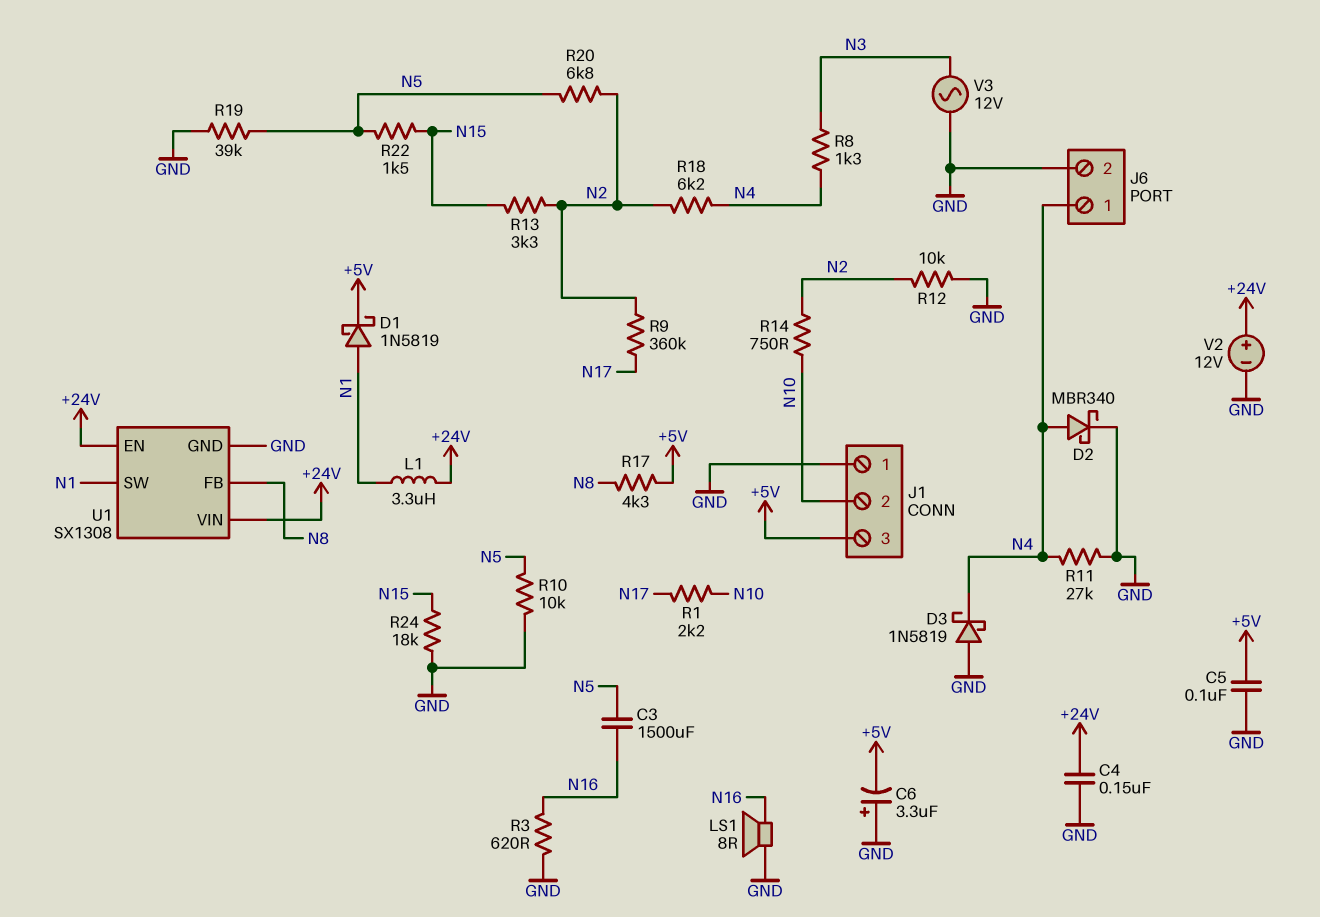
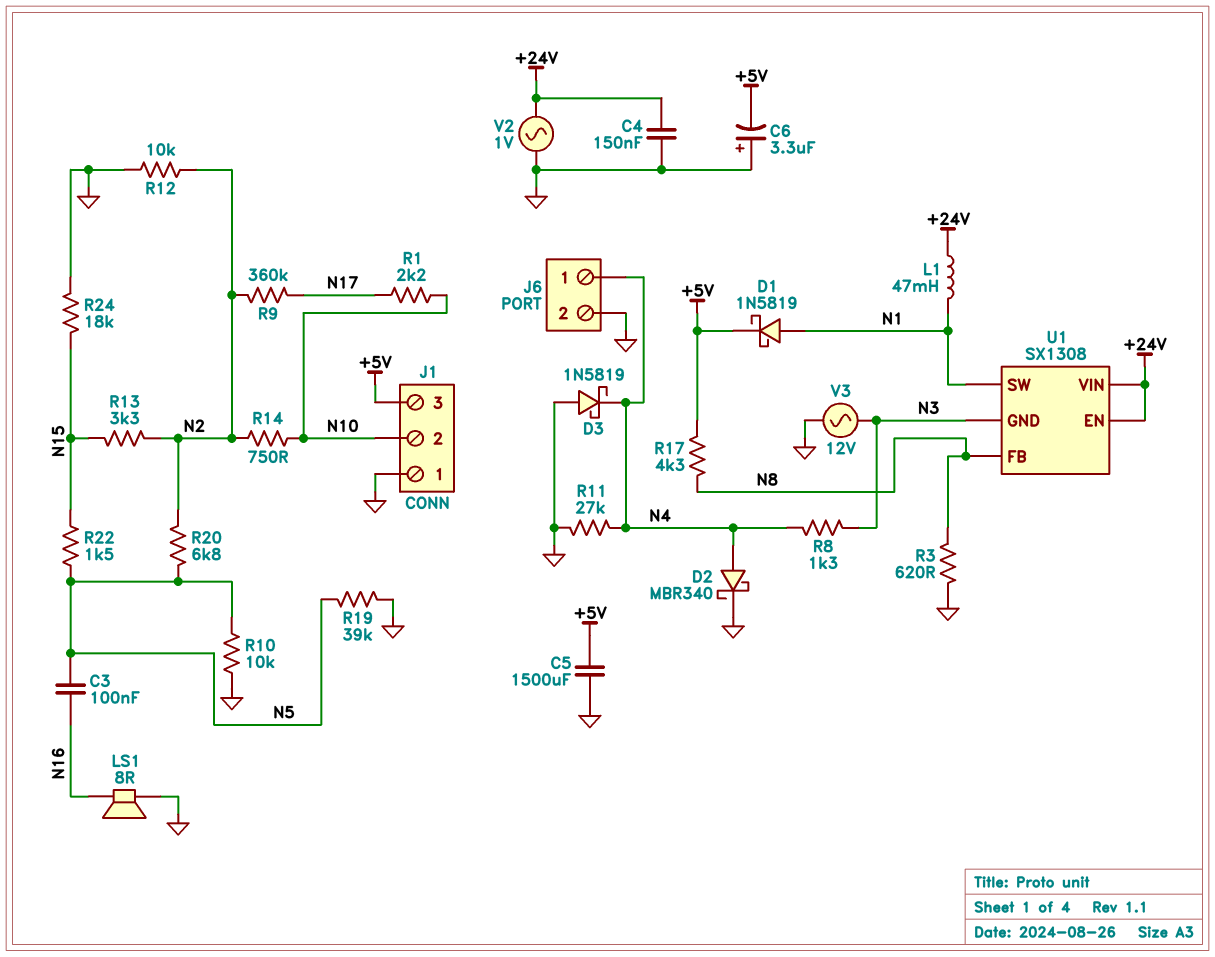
C3: 1500uF (N5, N16) -> 100nF (N5, N16)
C5: 100nF (+5V, GND) -> 1500uF (+5V, GND)
L1: 3.3uH (+24V, N1) -> 47mH (+24V, N1)
R3: 620 (GND, N16) -> 620 (GND, N8)
R18: 6.2k (N2, N4) -> none
U1 pin GND: GND -> N3
V2: 12V (plus +24V, minus GND) -> AC 1V (+24V, GND)

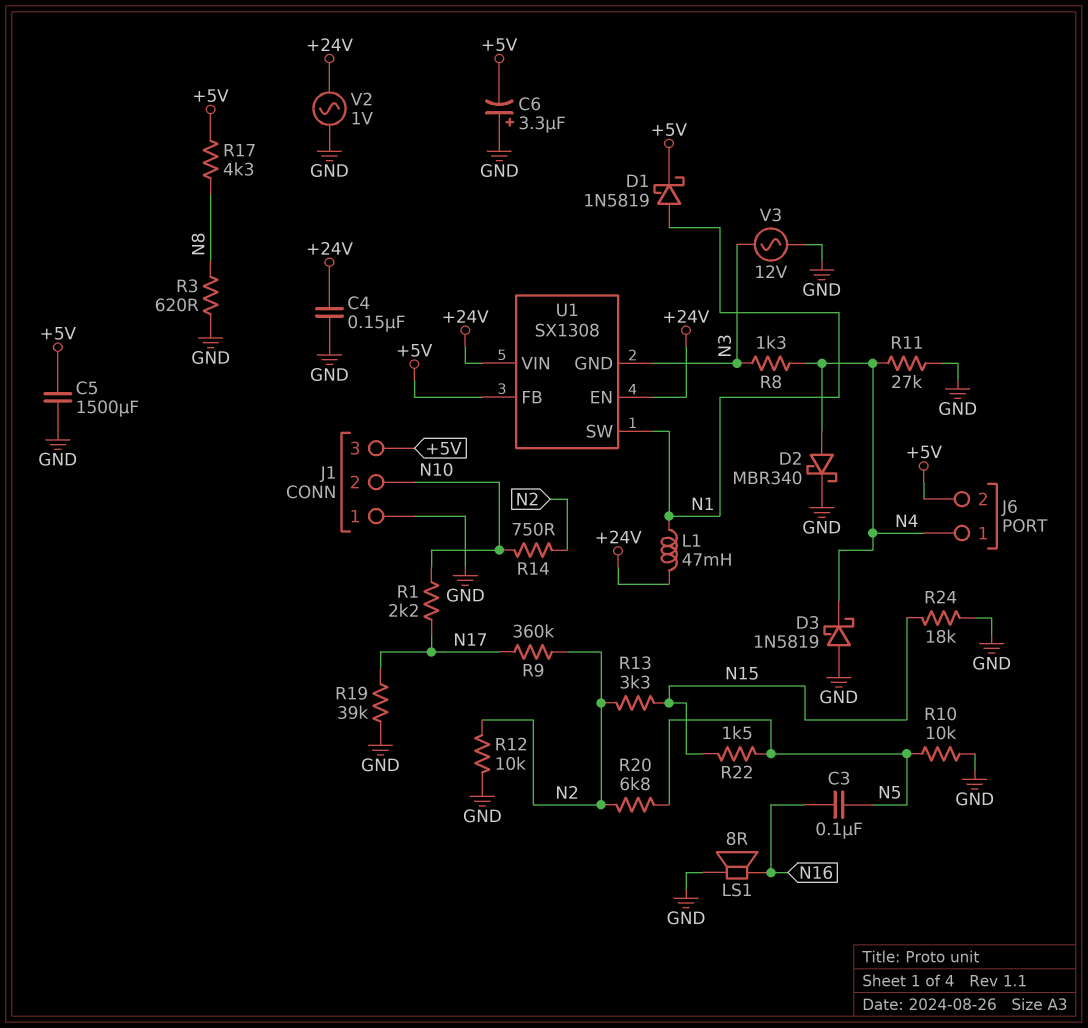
J6 pin 2: GND -> +5V
R19: 39k (GND, N5) -> 39k (GND, N17)
U1 pin FB: N8 -> +5V

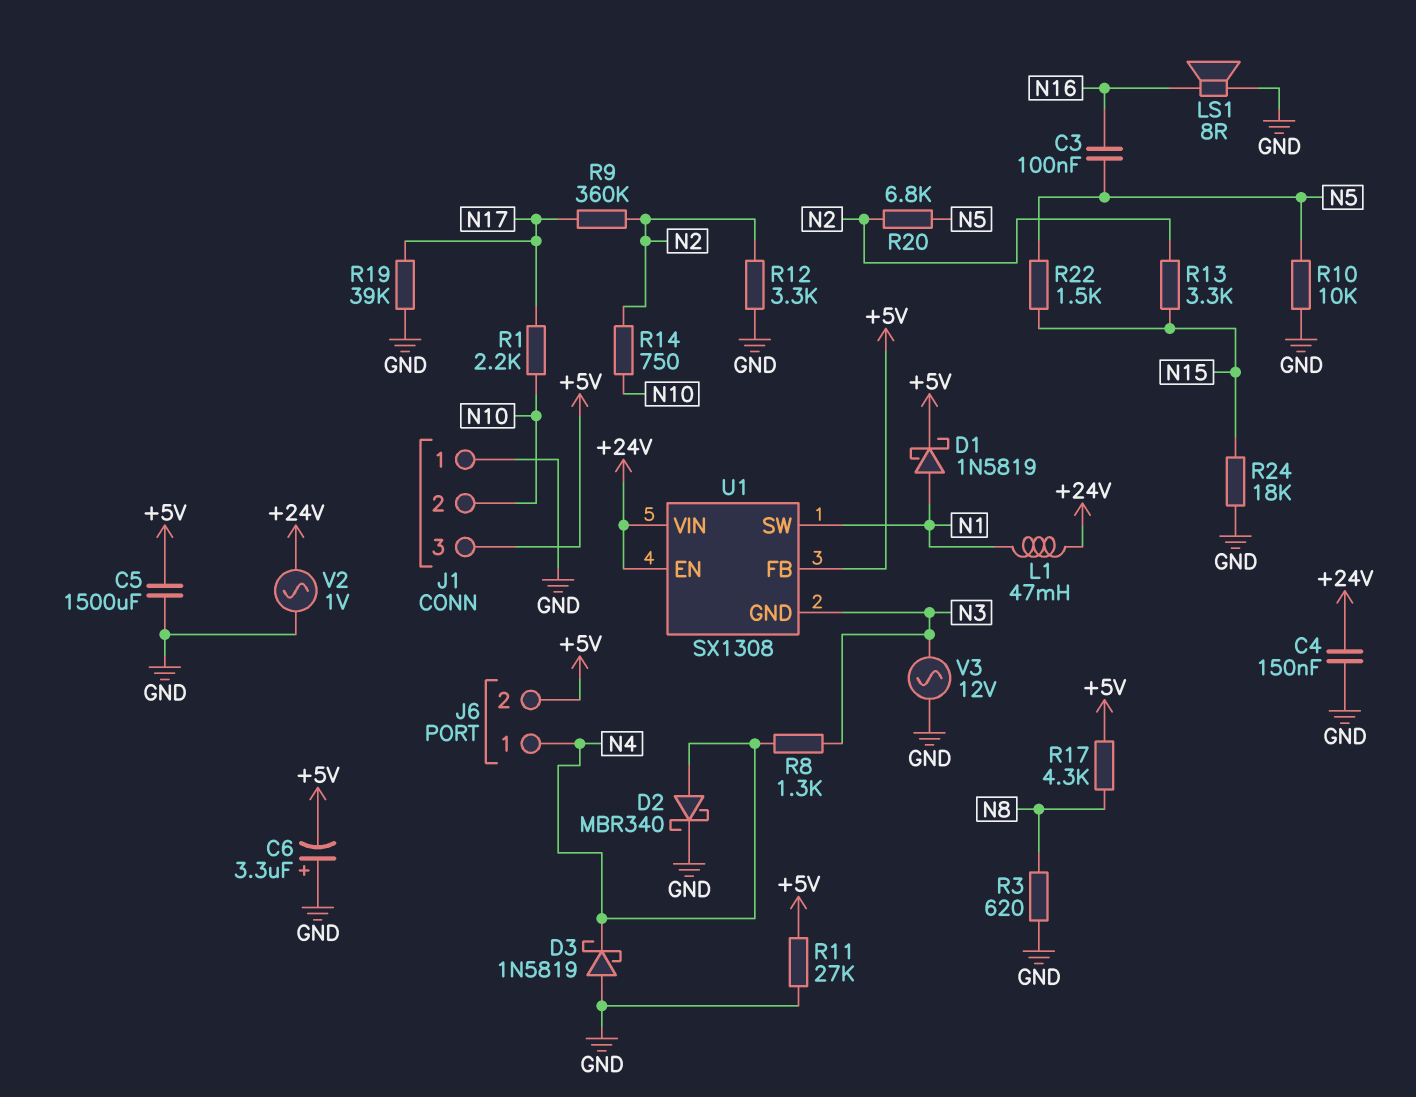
R11: 27k (GND, N4) -> 27k (+5V, GND)
R12: 10k (GND, N2) -> 3.3k (GND, N2)

